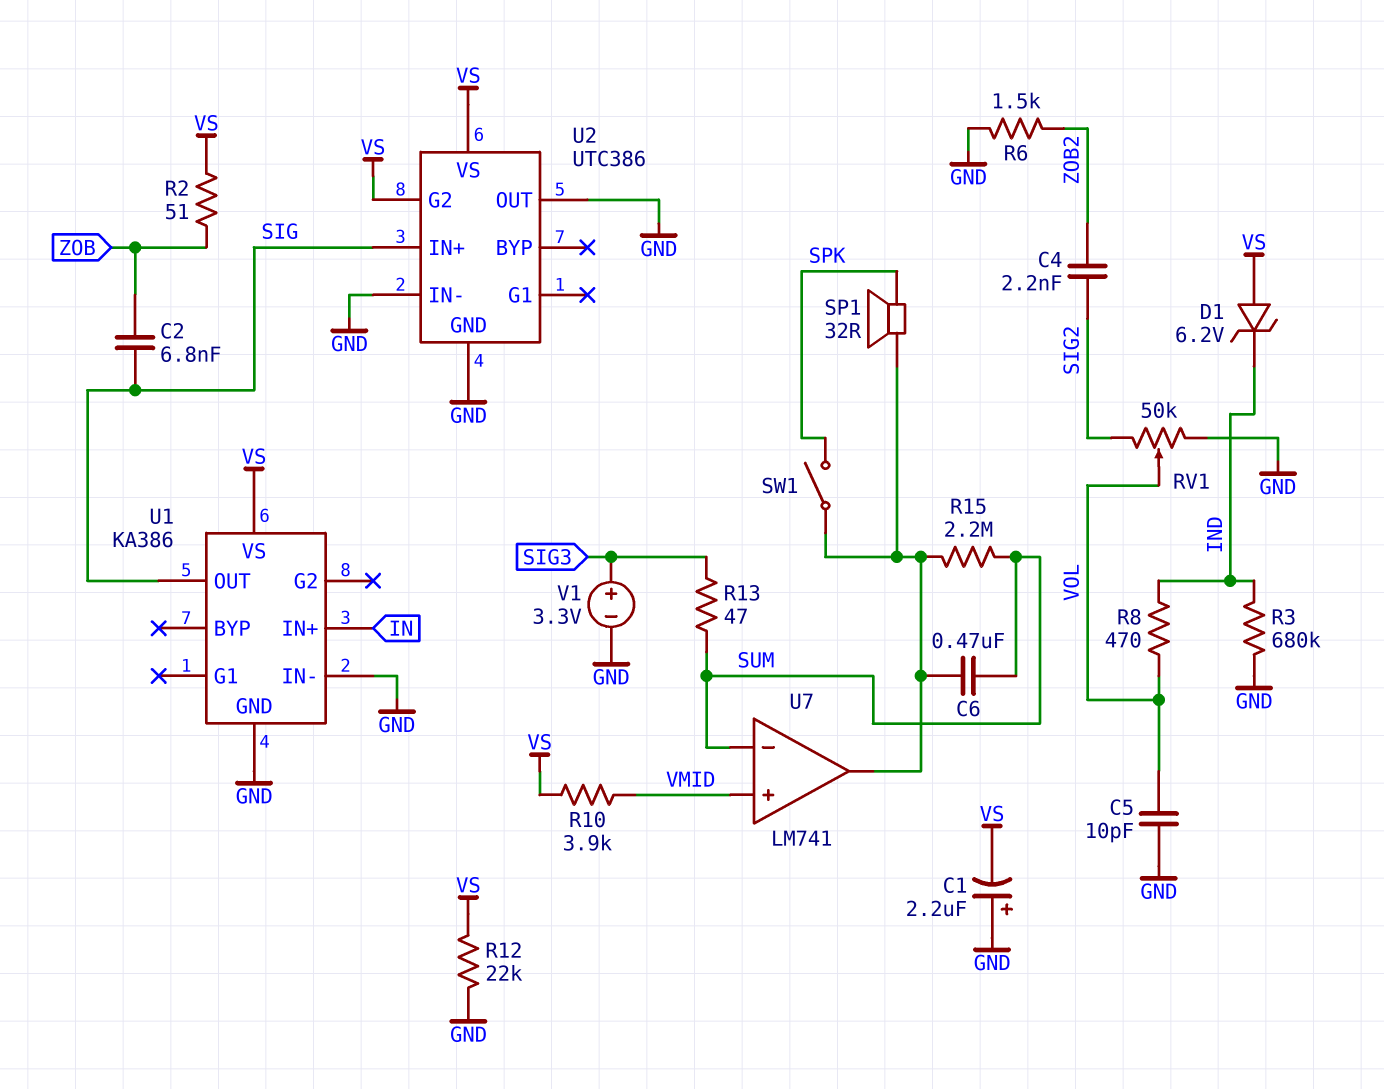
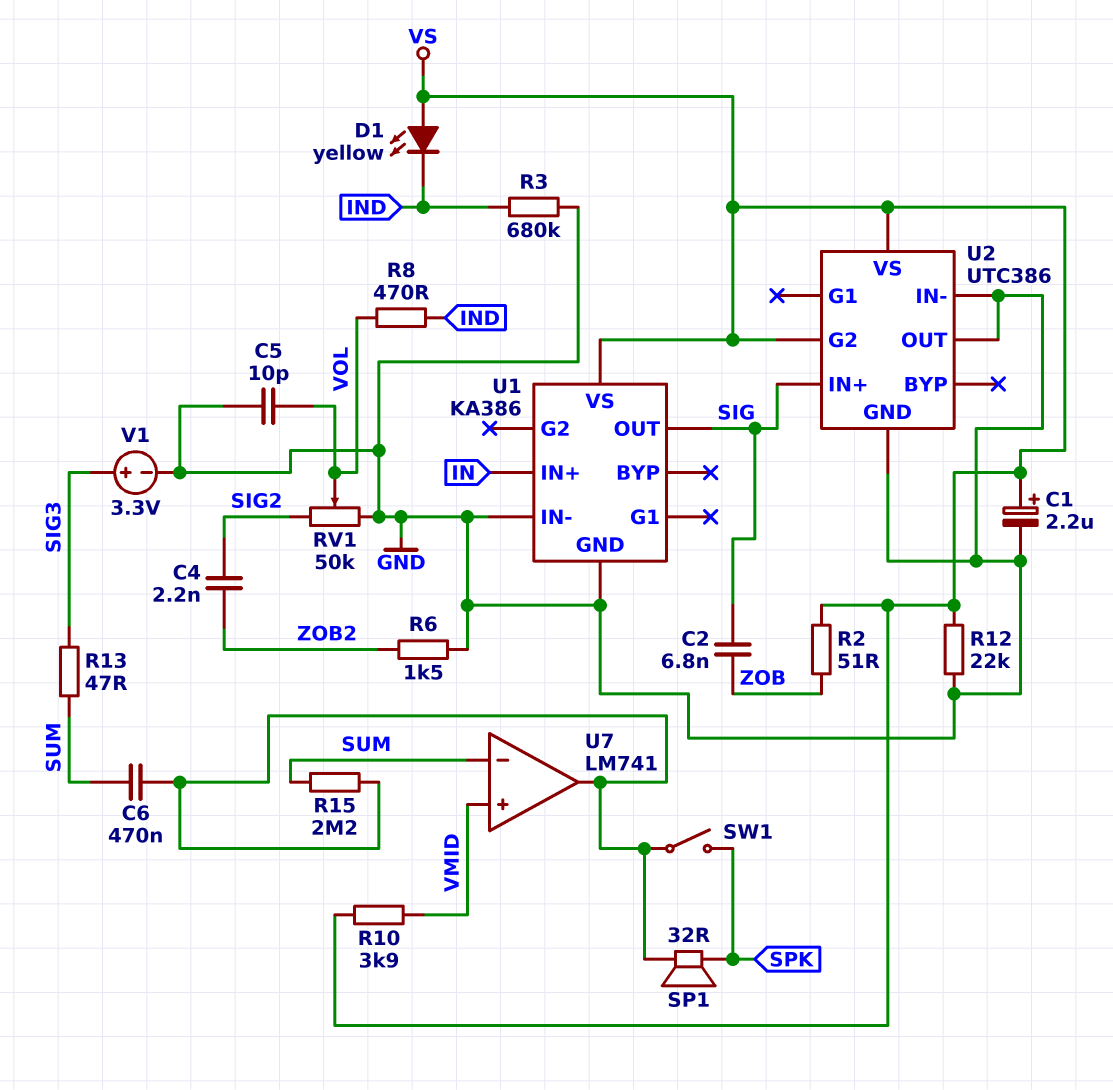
C1: 2.2uF (plus GND, minus VS) -> 2.2uF (plus VS, minus GND)
D1: zener 6.2V (A VS, K IND) -> LED yellow (A VS, K IND)

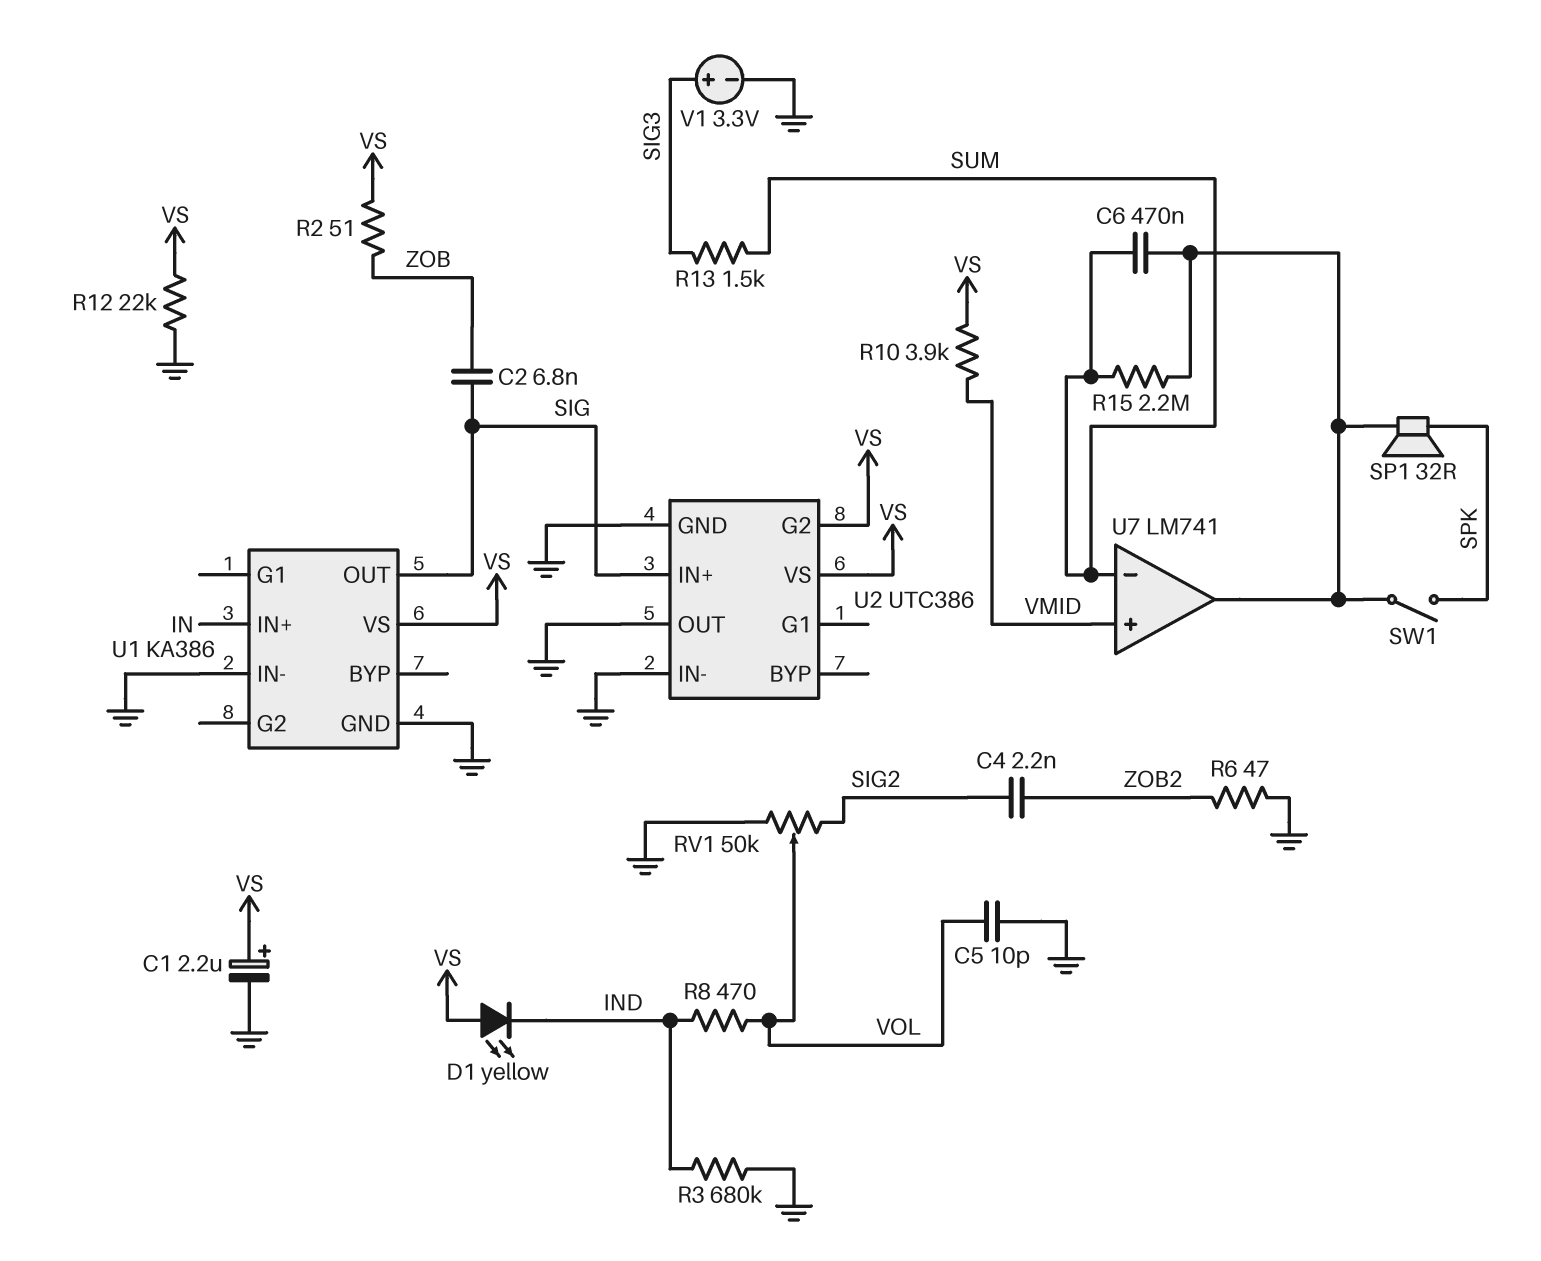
R6: 1.5k (GND, ZOB2) -> 47 (GND, ZOB2)
R13: 47 (SIG3, SUM) -> 1.5k (SIG3, SUM)

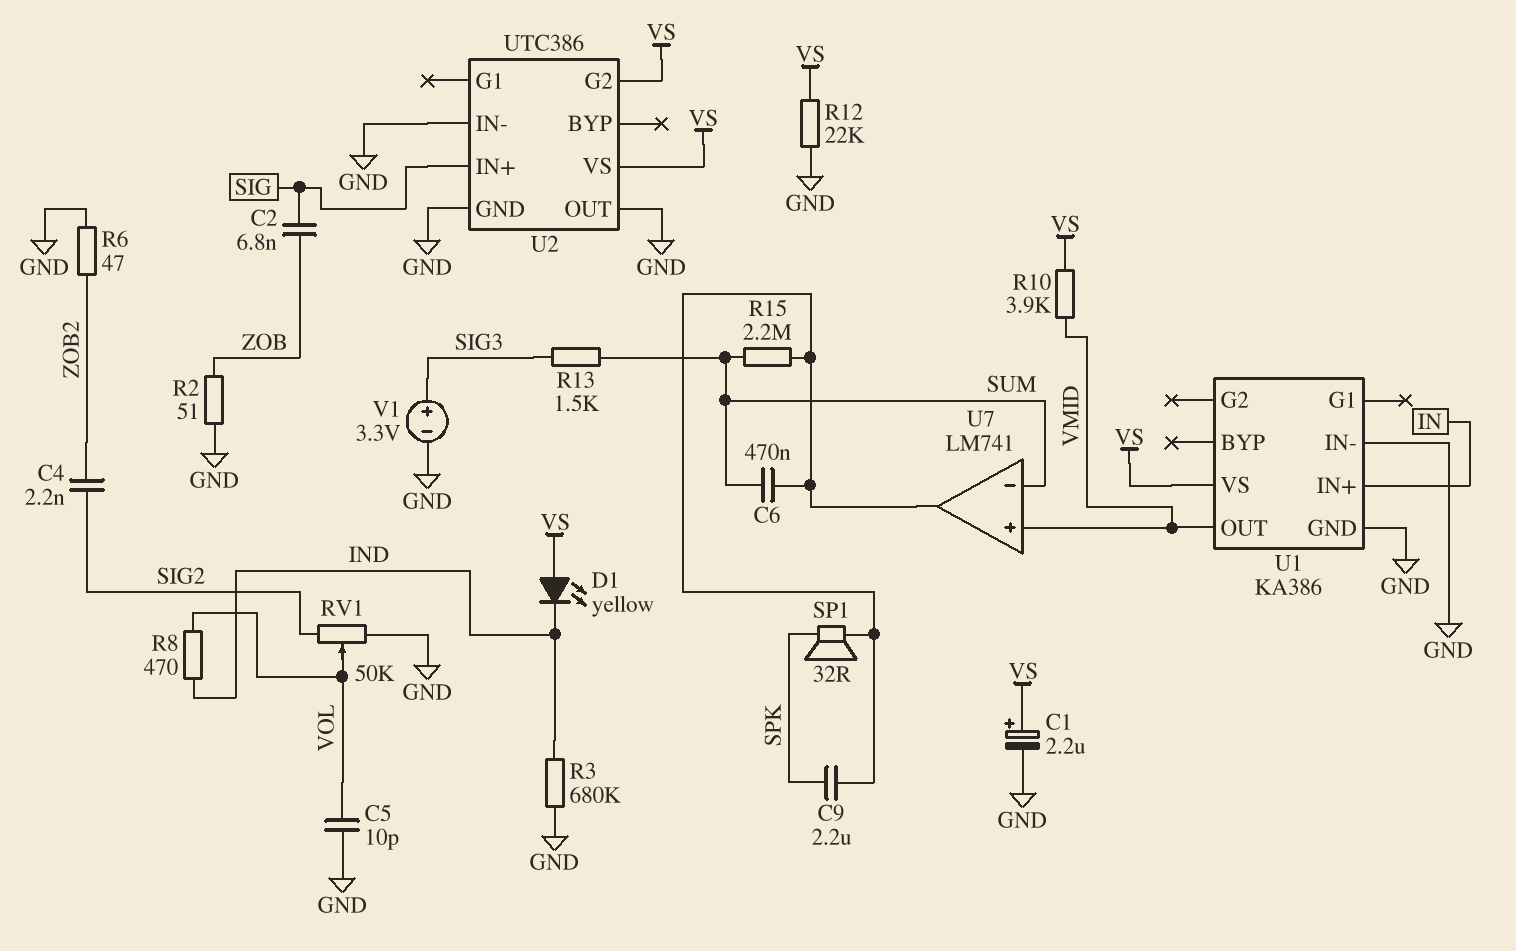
C9: none -> 2.2uF (SPK, U7/out)
R2: 51 (VS, ZOB) -> 51 (GND, ZOB)
SW1: switch (SPK, U7/out) -> none
U1 pin OUT: SIG -> VMID

